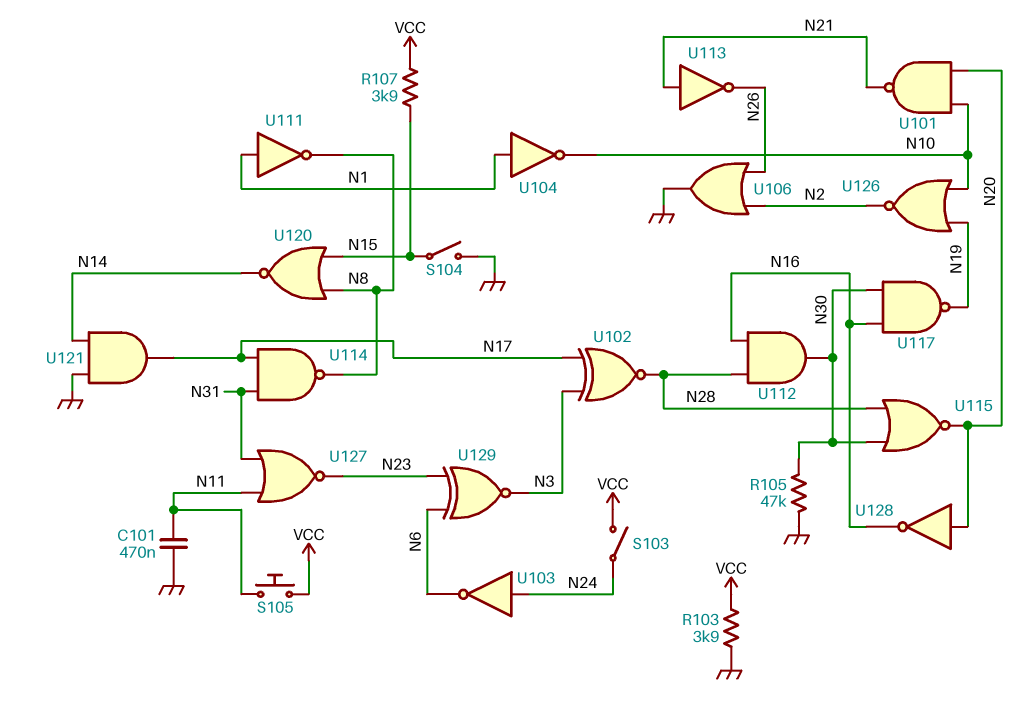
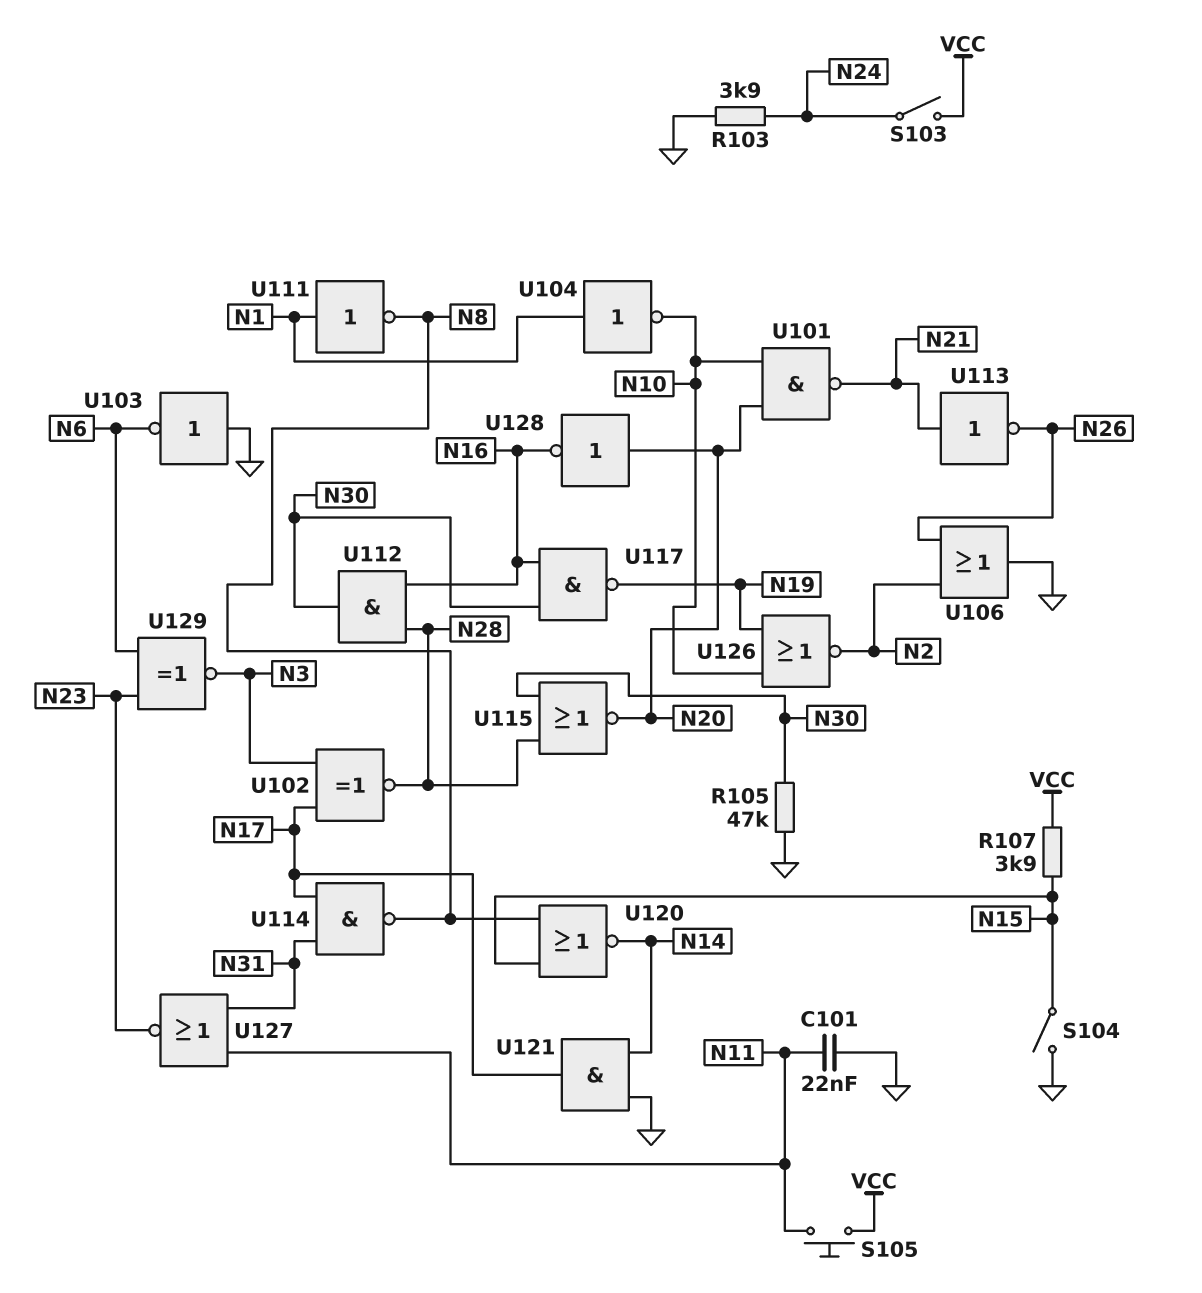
C101: 470nF (GND, N11) -> 22nF (GND, N11)
R103: 3.9k (GND, VCC) -> 3.9k (GND, N24)
U103: NOT (in N24, out N6) -> NOT (in GND, out N6)

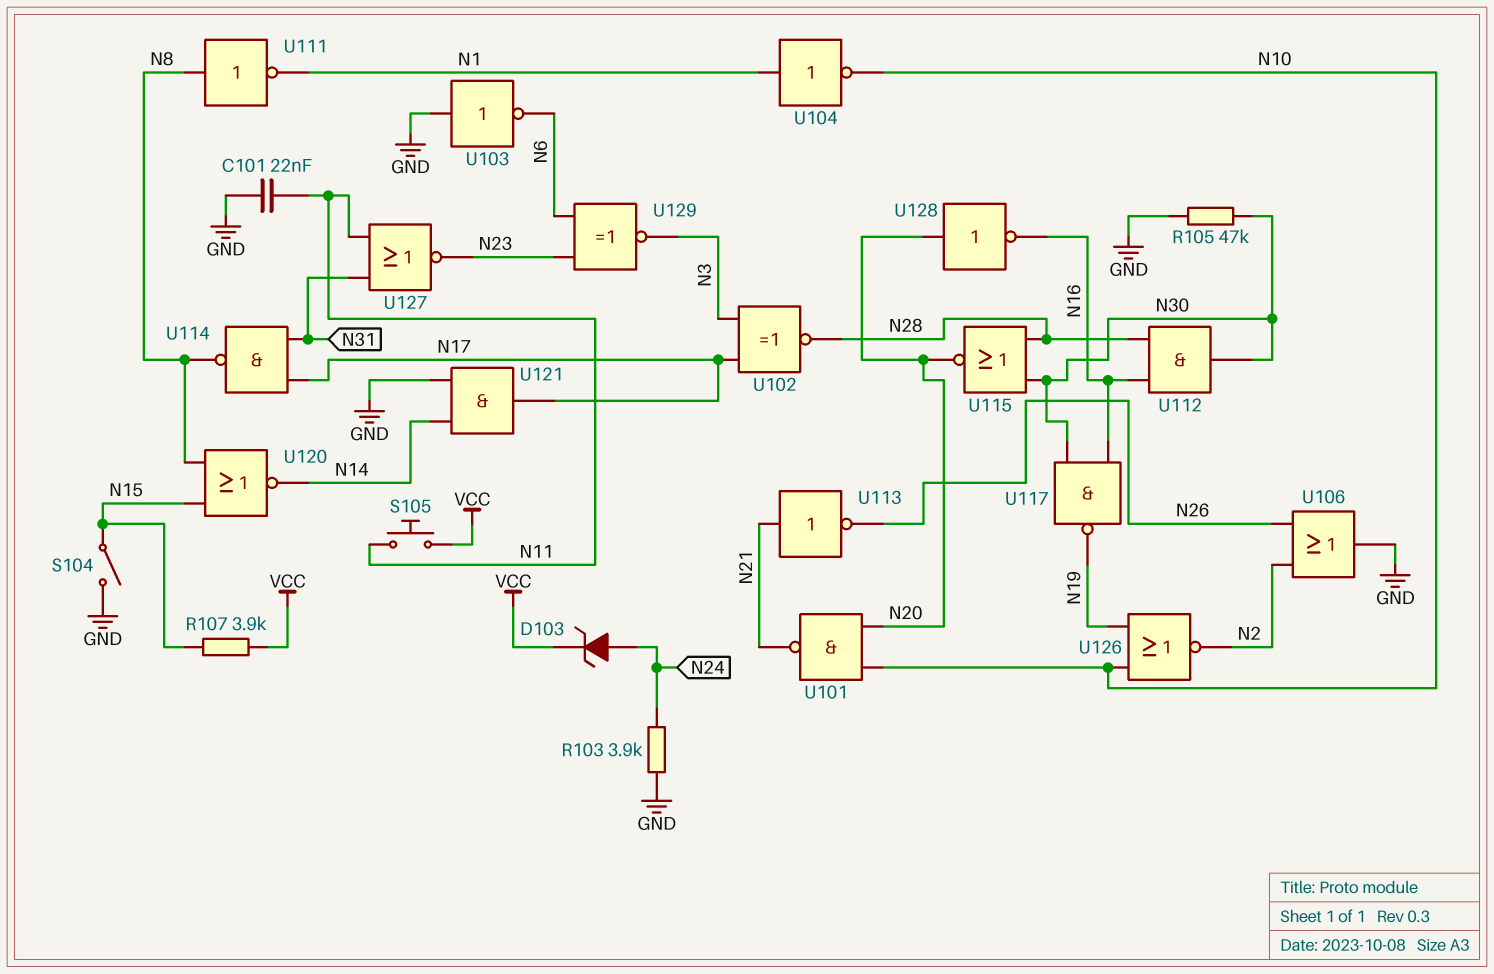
D103: none -> zener (A N24, K VCC)
S103: switch (N24, VCC) -> none
U111: NOT (in N1, out N8) -> NOT (in N8, out N1)

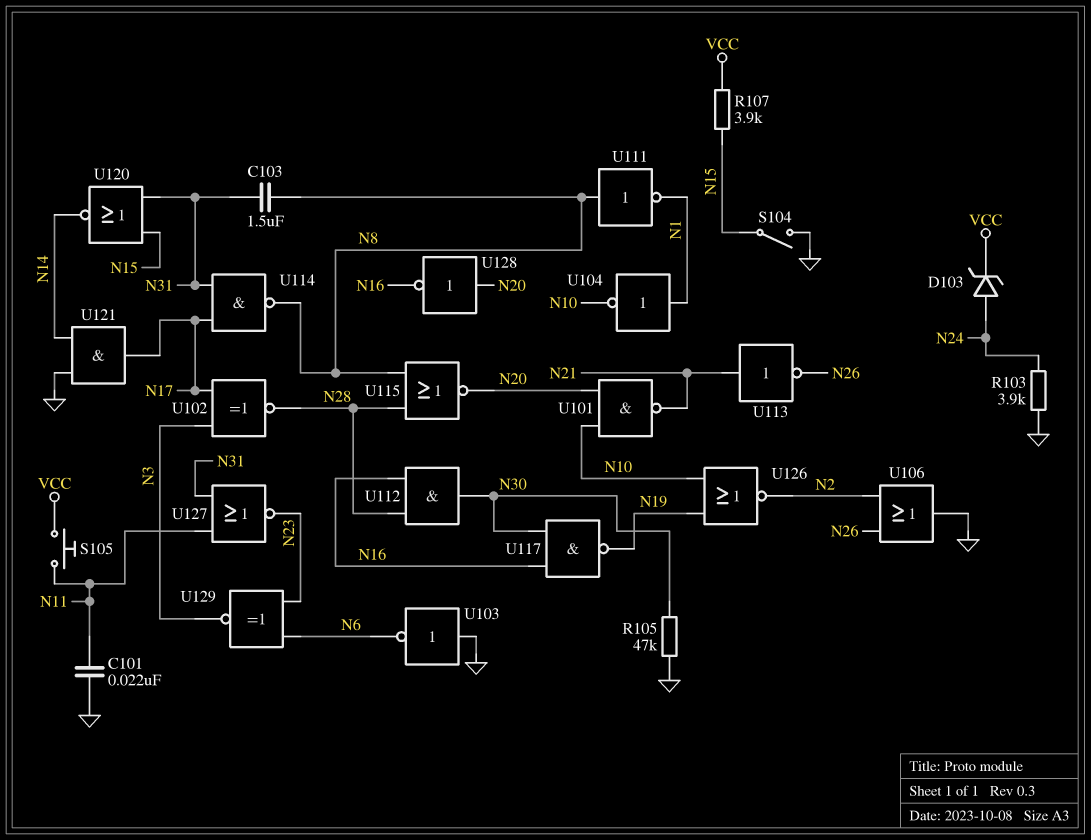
C103: none -> 1.5uF (N8, N31)
U115: NOR (in N28, in N30, out N20) -> NOR (in N8, in N28, out N20)
U120: NOR (in N8, in N15, out N14) -> NOR (in N15, in N31, out N14)

